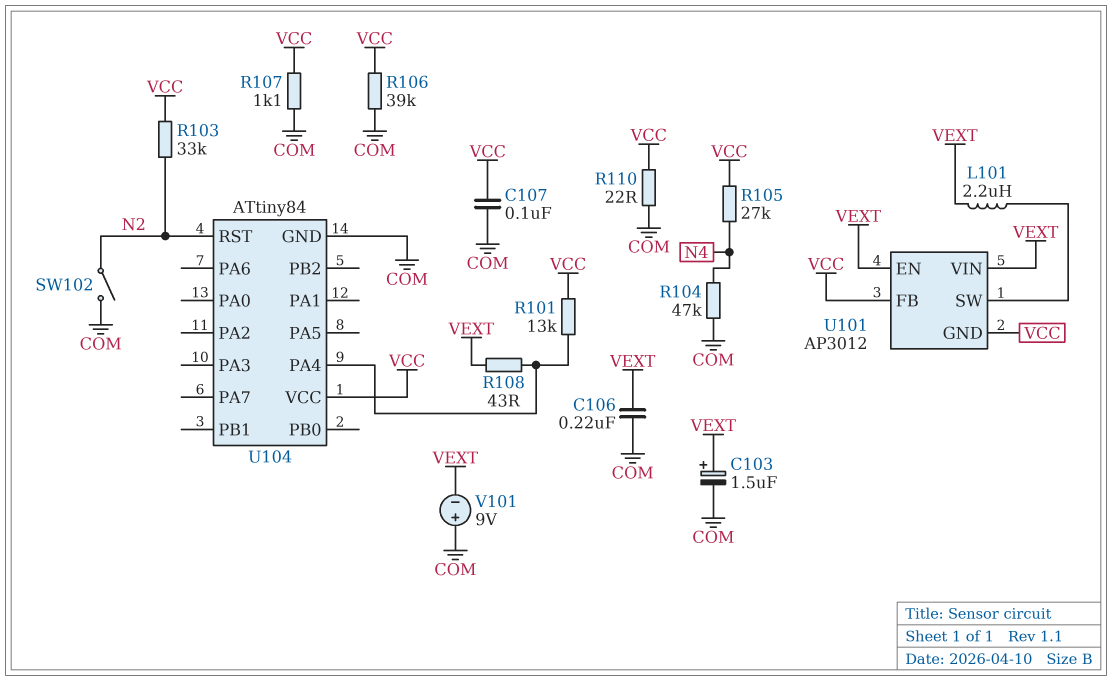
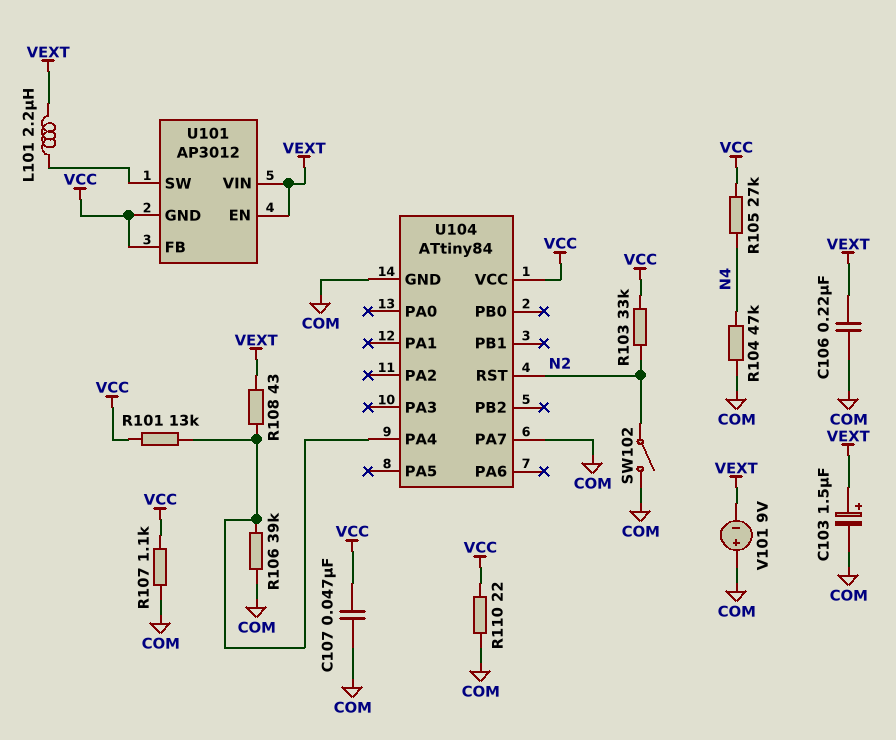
C107: 100nF (COM, VCC) -> 47nF (COM, VCC)
R106: 39k (COM, VCC) -> 39k (COM, U104/PA4)
U104 pin PA7: none -> COM

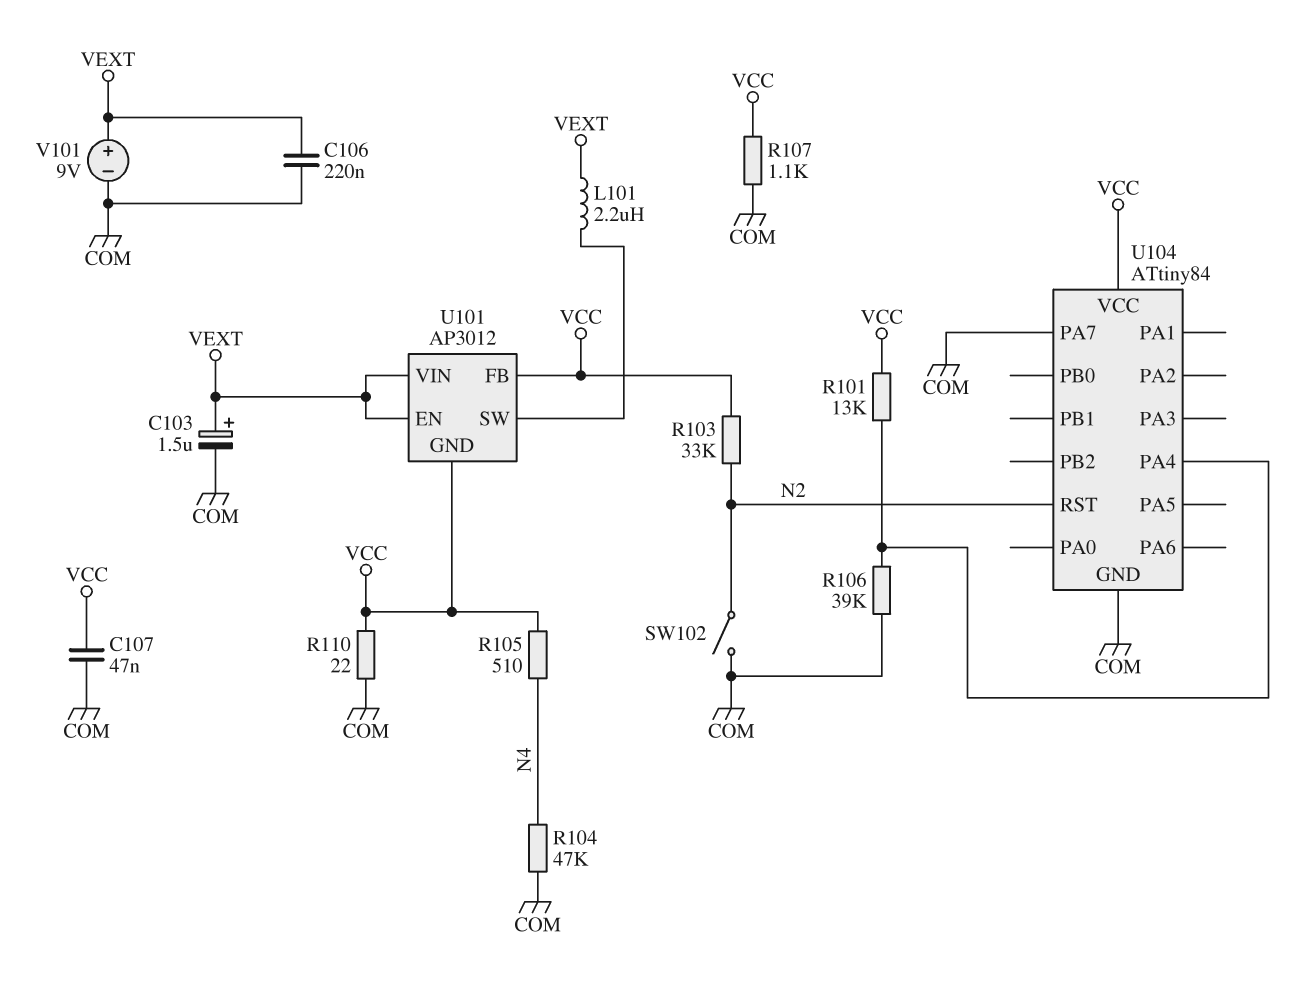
R105: 27k (N4, VCC) -> 510 (N4, VCC)
R108: 43 (U104/PA4, VEXT) -> none
V101: 9V (plus COM, minus VEXT) -> 9V (plus VEXT, minus COM)

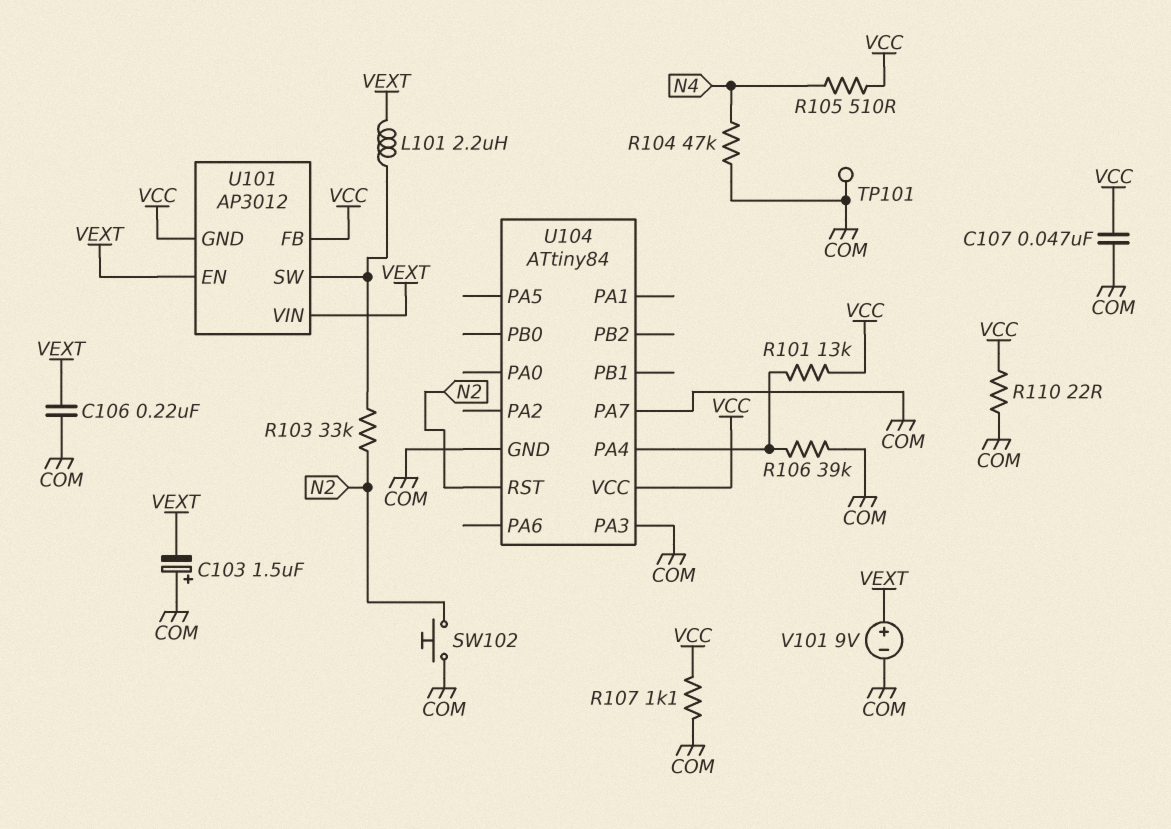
C103: 1.5uF (plus VEXT, minus COM) -> 1.5uF (plus COM, minus VEXT)
R103: 33k (N2, VCC) -> 33k (N2, U101/SW)
SW102: switch (COM, N2) -> button (COM, N2)
TP101: none -> test point (COM)
U104 pin PA3: none -> COM

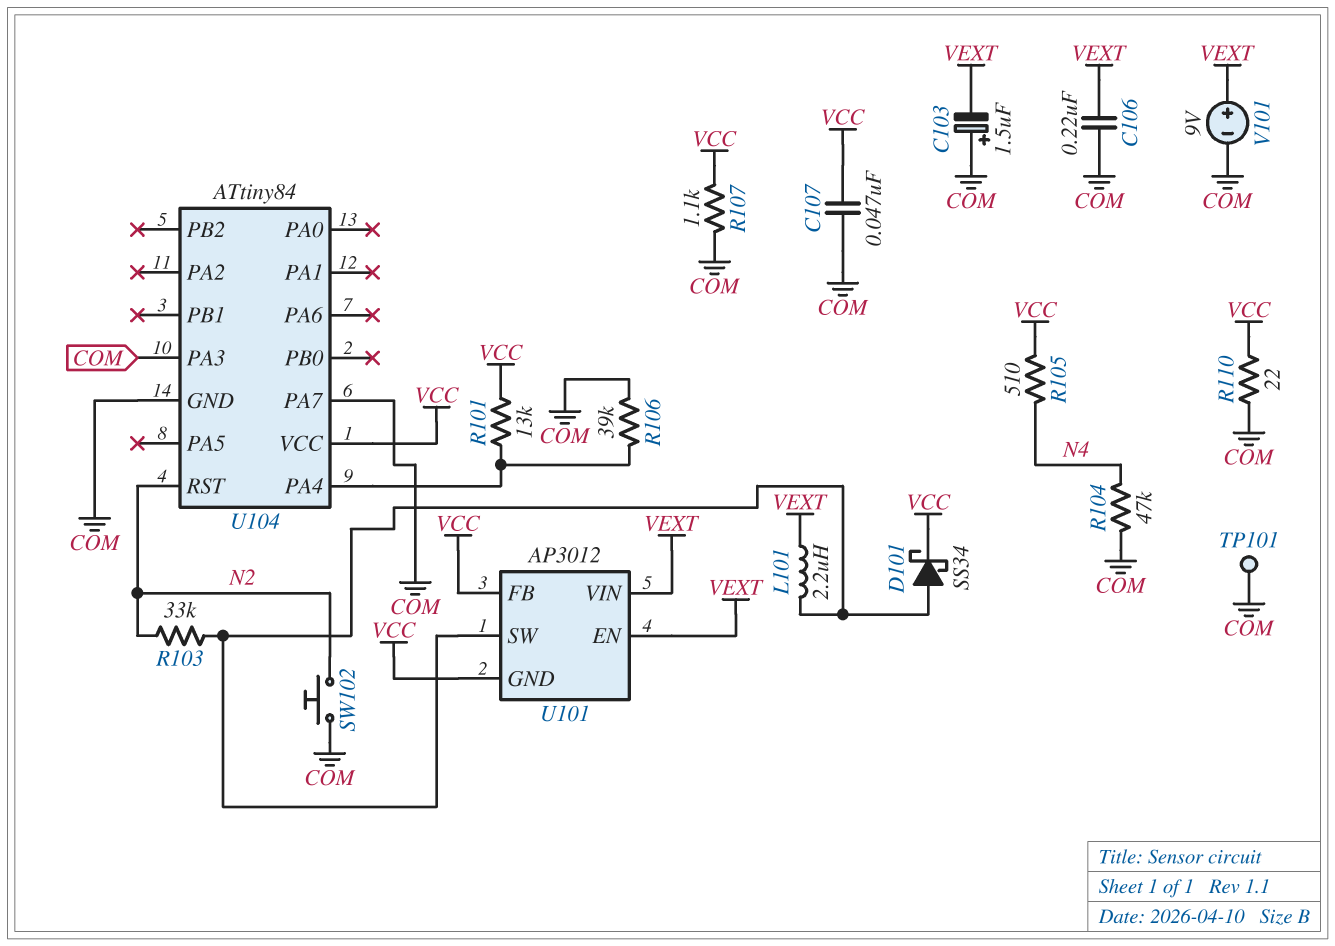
D101: none -> schottky SS34 (A U101/SW, K VCC)

